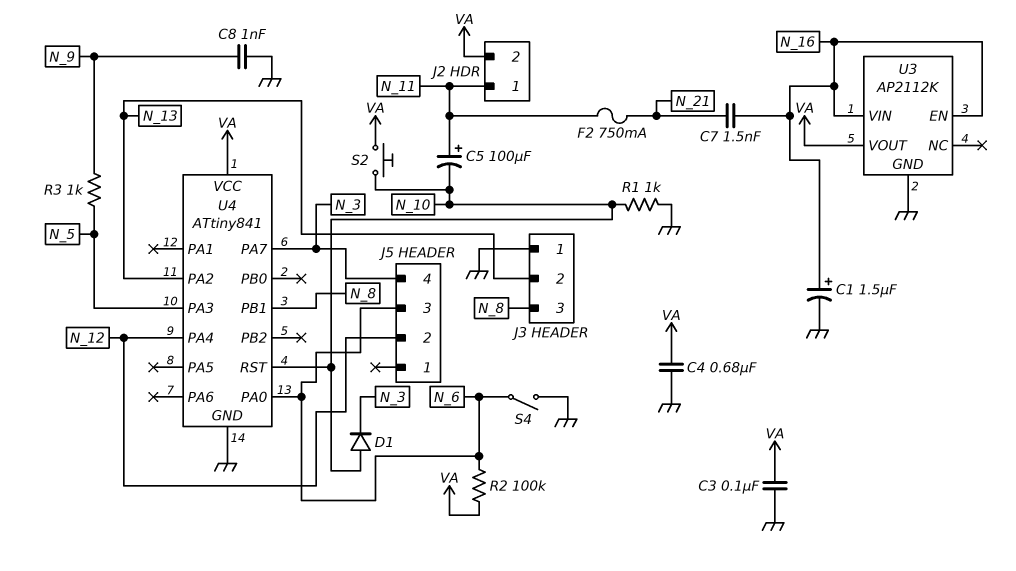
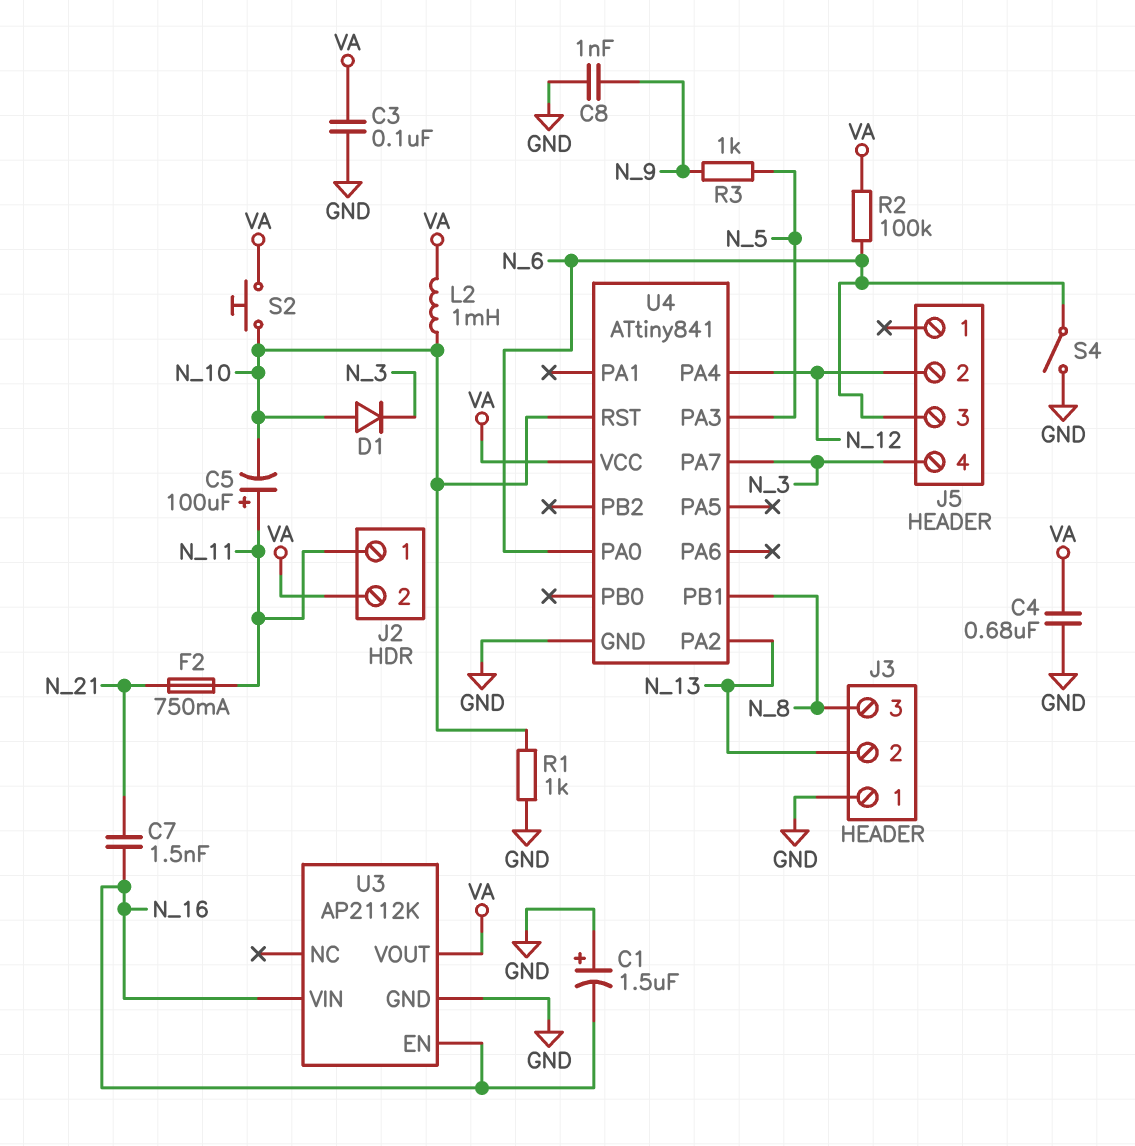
C1: 1.5uF (plus N_16, minus GND) -> 1.5uF (plus GND, minus N_16)
L2: none -> 1mH (N_10, VA)

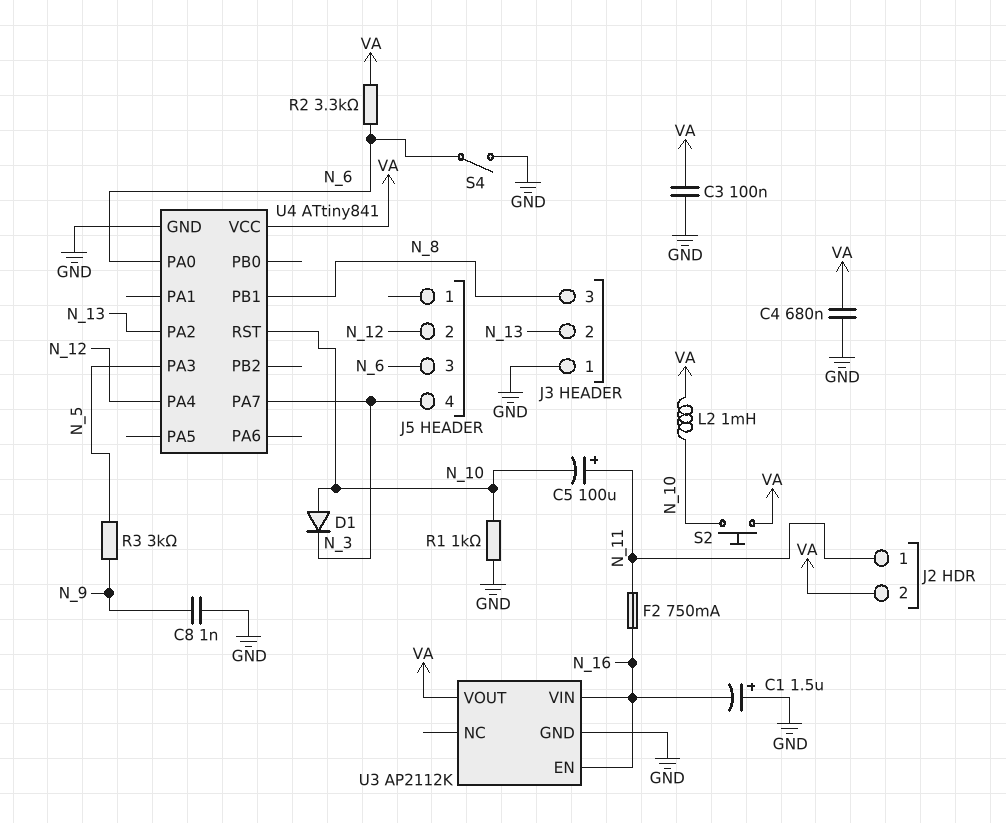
C7: 1.5nF (N_16, N_21) -> none
F2: 750mA (N_11, N_21) -> 750mA (N_11, N_16)
R2: 100k (N_6, VA) -> 3.3k (N_6, VA)
R3: 1k (N_5, N_9) -> 3k (N_5, N_9)

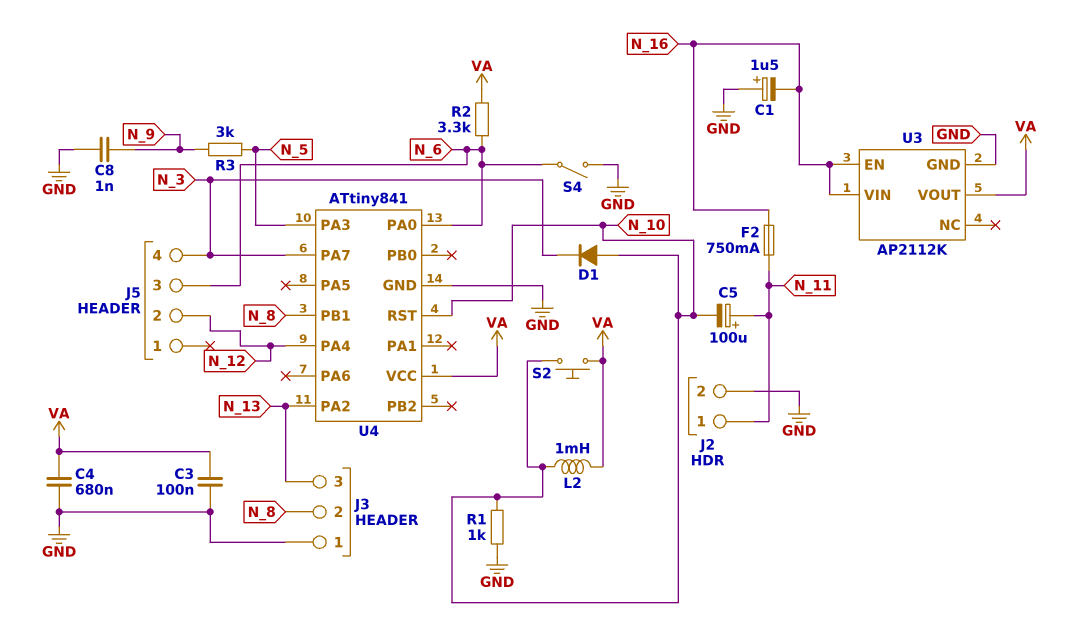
J2 pin 2: VA -> GND
J3 pin 2: N_13 -> N_8
J3 pin 3: N_8 -> N_13

